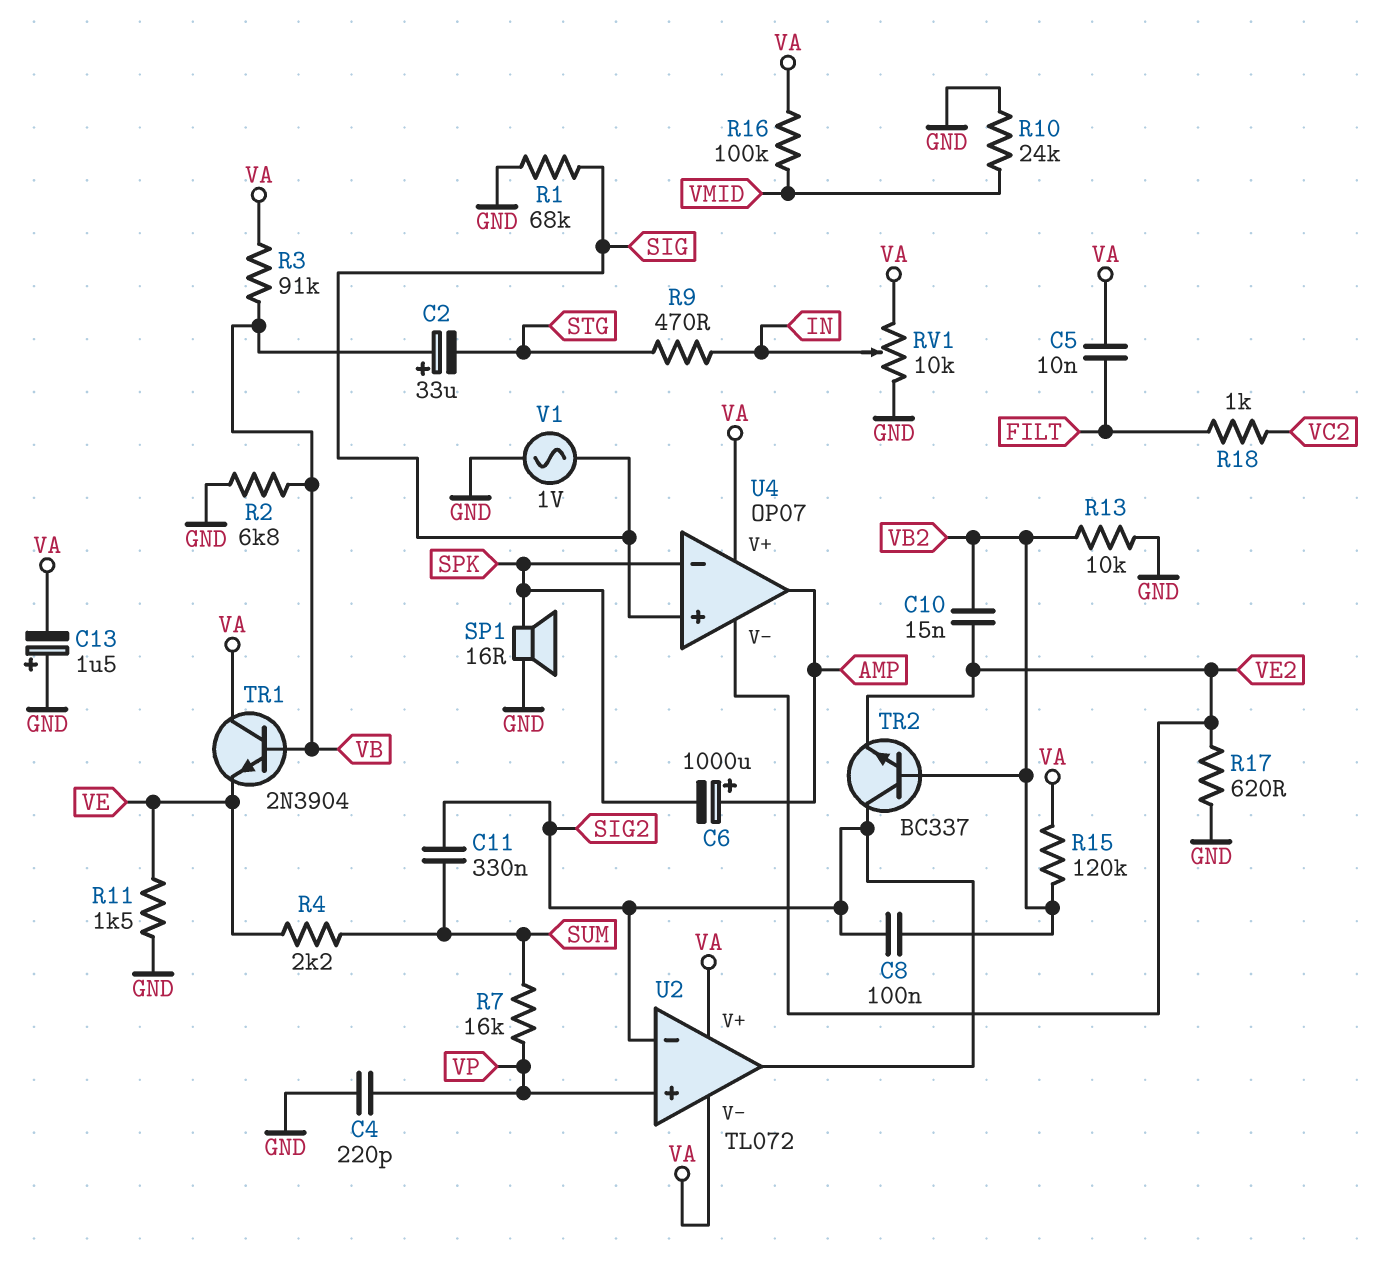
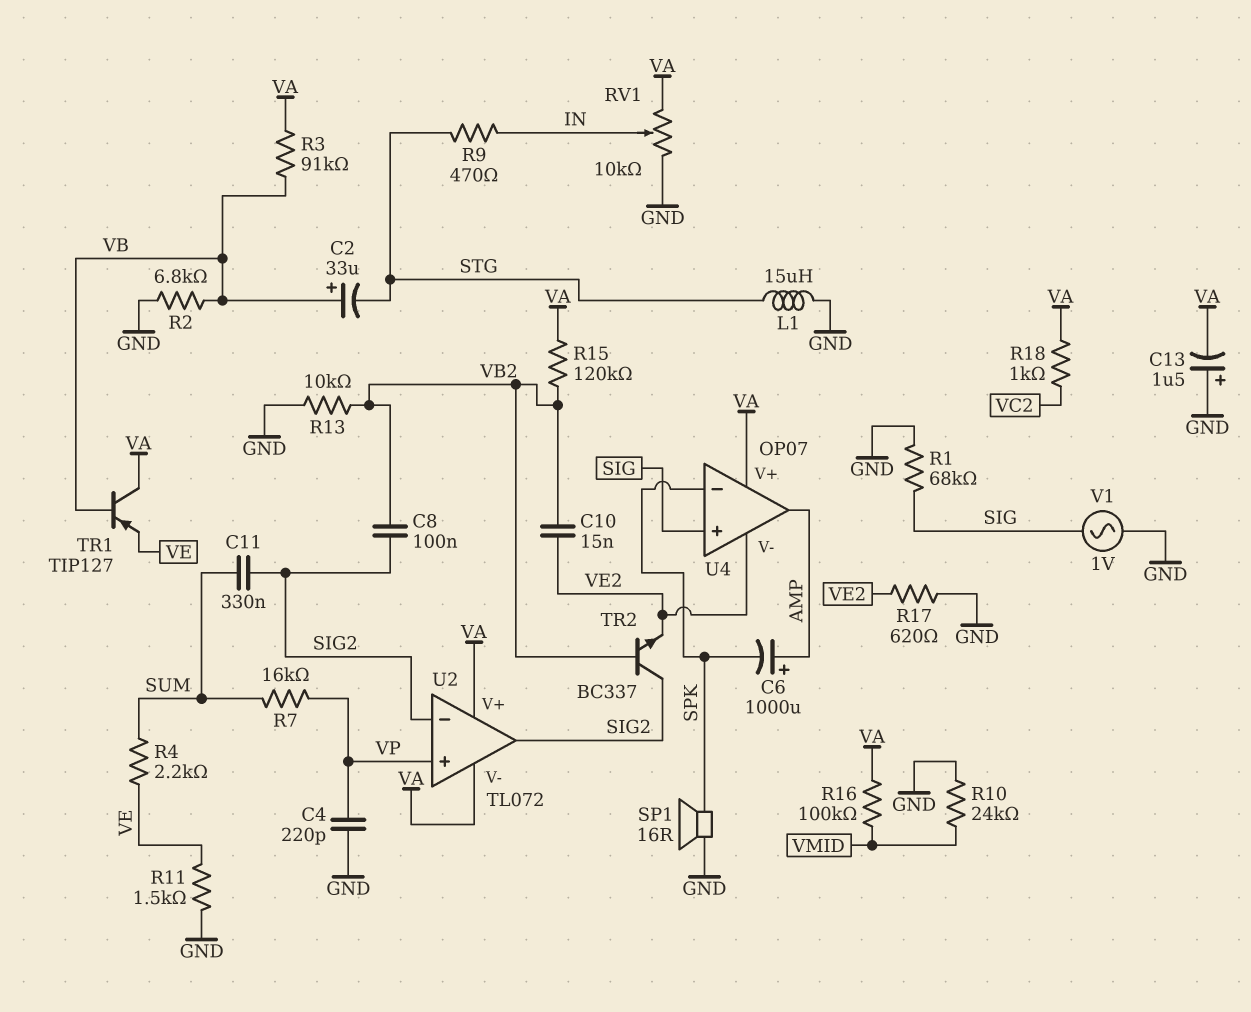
C5: 10nF (FILT, VA) -> none
L1: none -> 15uH (GND, STG)
R18: 1k (FILT, VC2) -> 1k (VA, VC2)
TR1: NPN 2N3904 (B VB, C VA, E VE) -> PNP TIP127 (B VB, C VA, E VE)

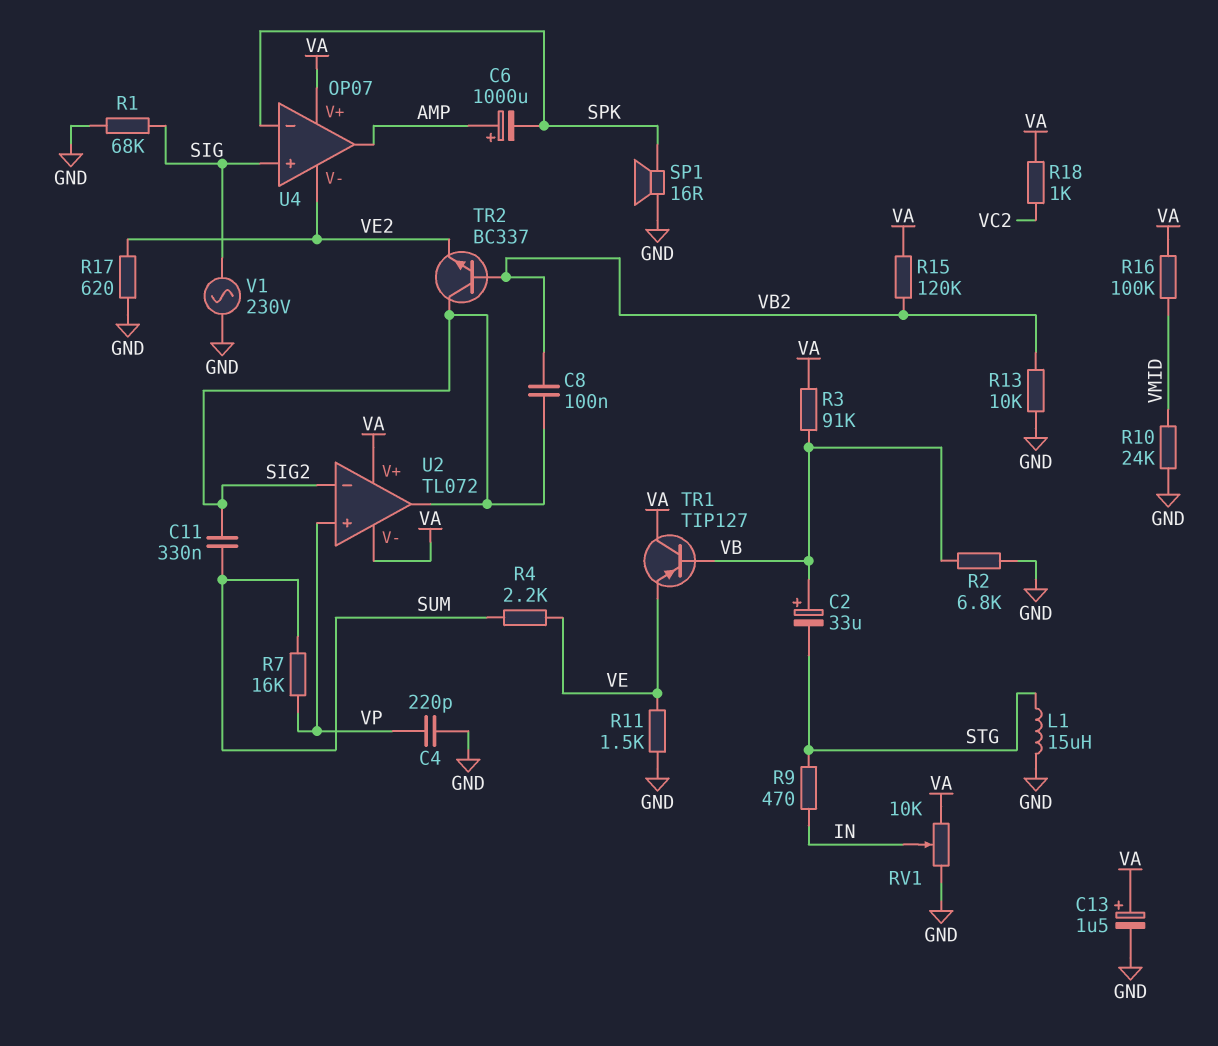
C10: 15nF (VB2, VE2) -> none
C13: 1.5uF (plus GND, minus VA) -> 1.5uF (plus VA, minus GND)
V1: AC 1V (GND, SIG) -> AC 230V (GND, SIG)

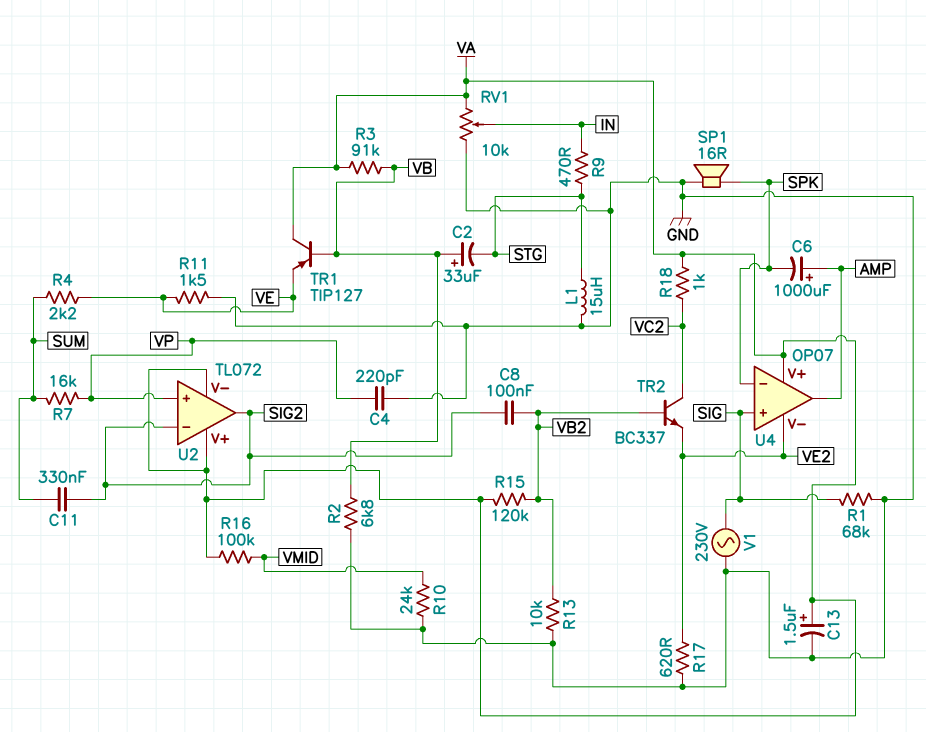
TR2: NPN BC337 (B VB2, C SIG2, E VE2) -> NPN BC337 (B VB2, C VC2, E VE2)

